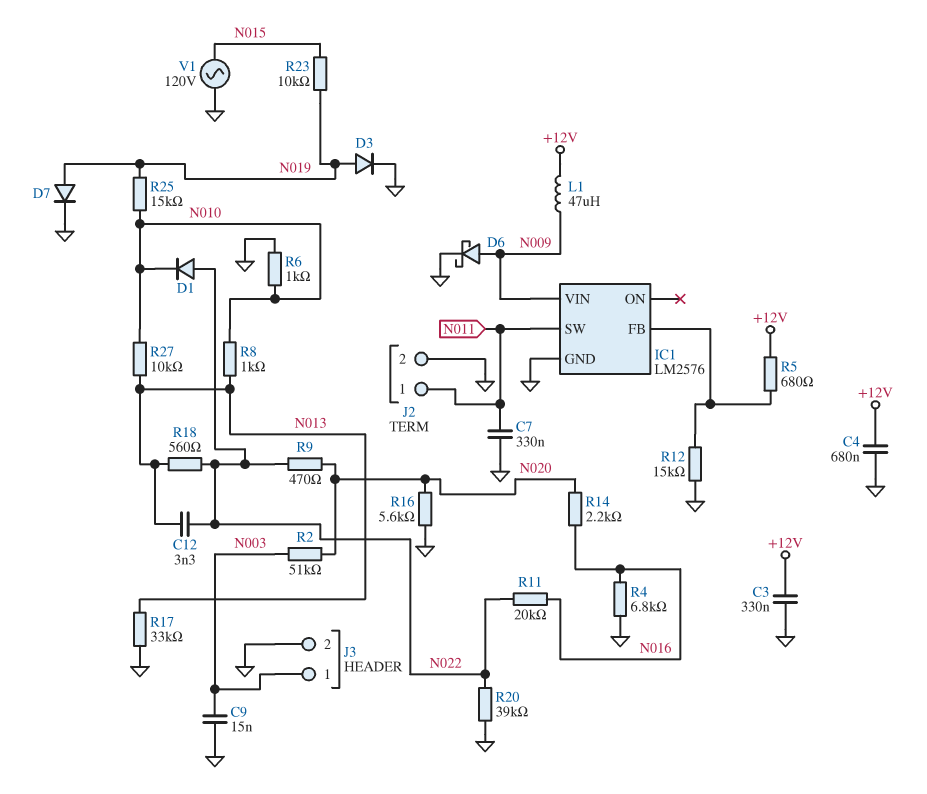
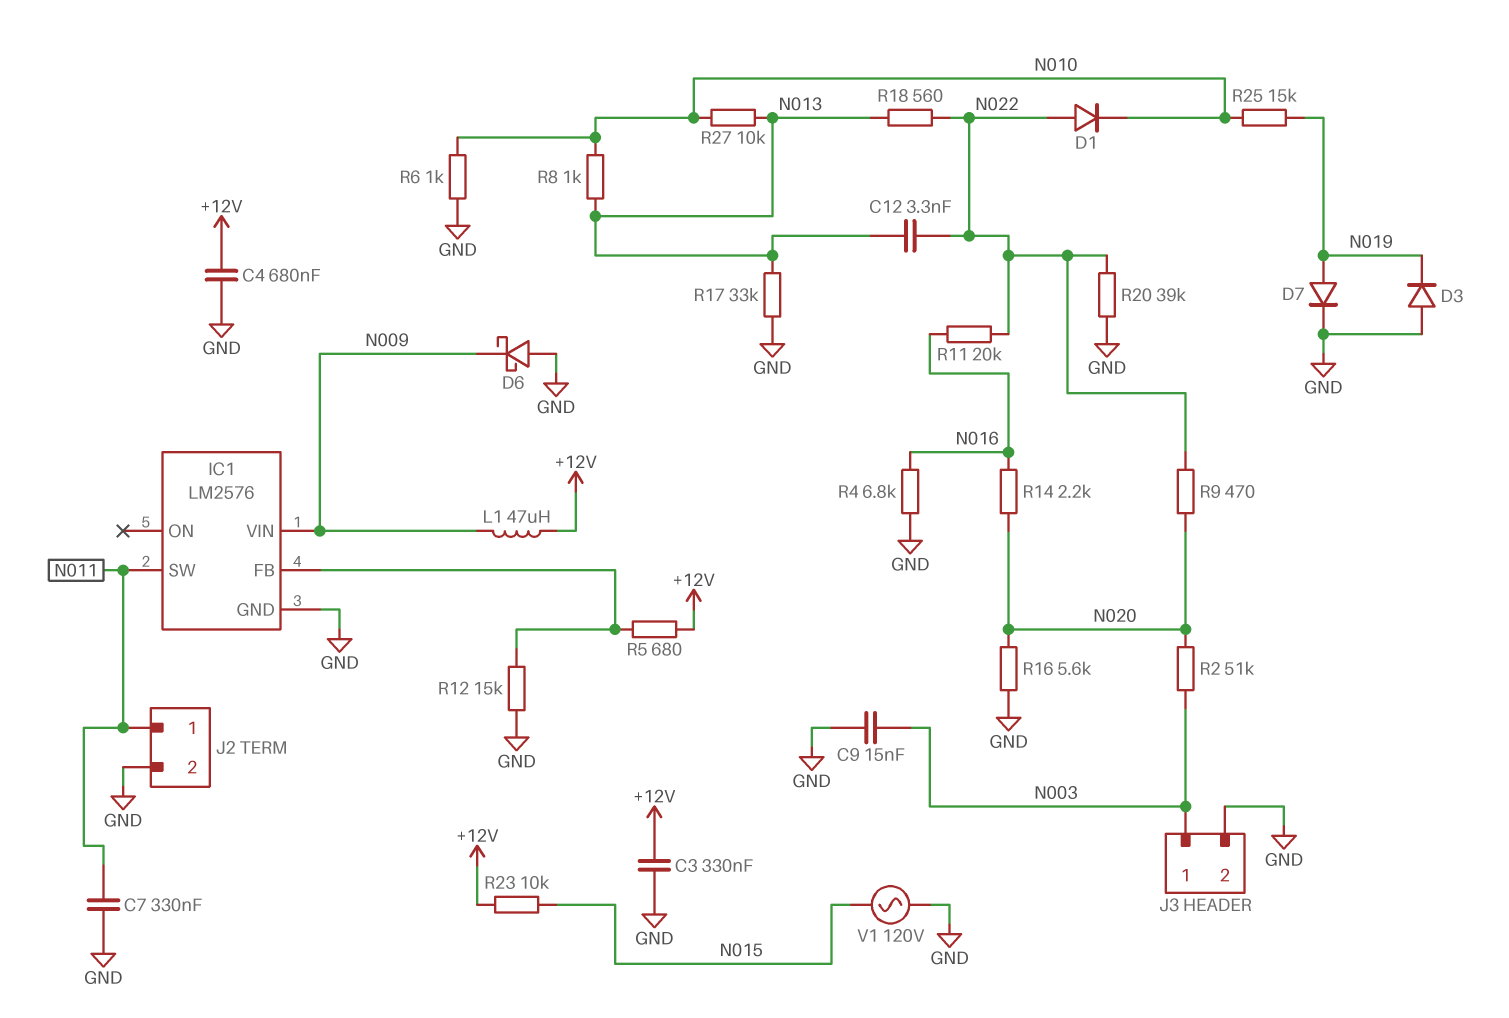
D3: diode (A N019, K GND) -> diode (A GND, K N019)
D6: schottky (A N009, K GND) -> schottky (A GND, K N009)
R23: 10k (N015, N019) -> 10k (+12V, N015)

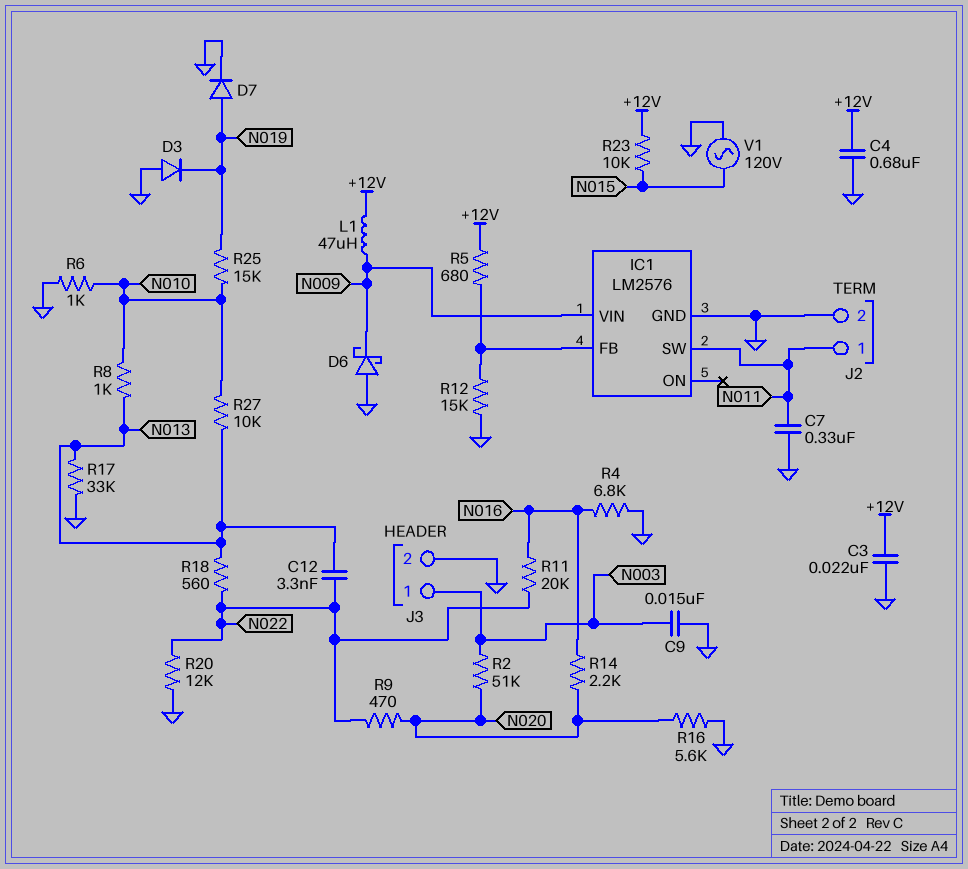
C3: 330nF (+12V, GND) -> 22nF (+12V, GND)
D1: diode (A N022, K N010) -> none
R20: 39k (GND, N022) -> 12k (GND, N022)

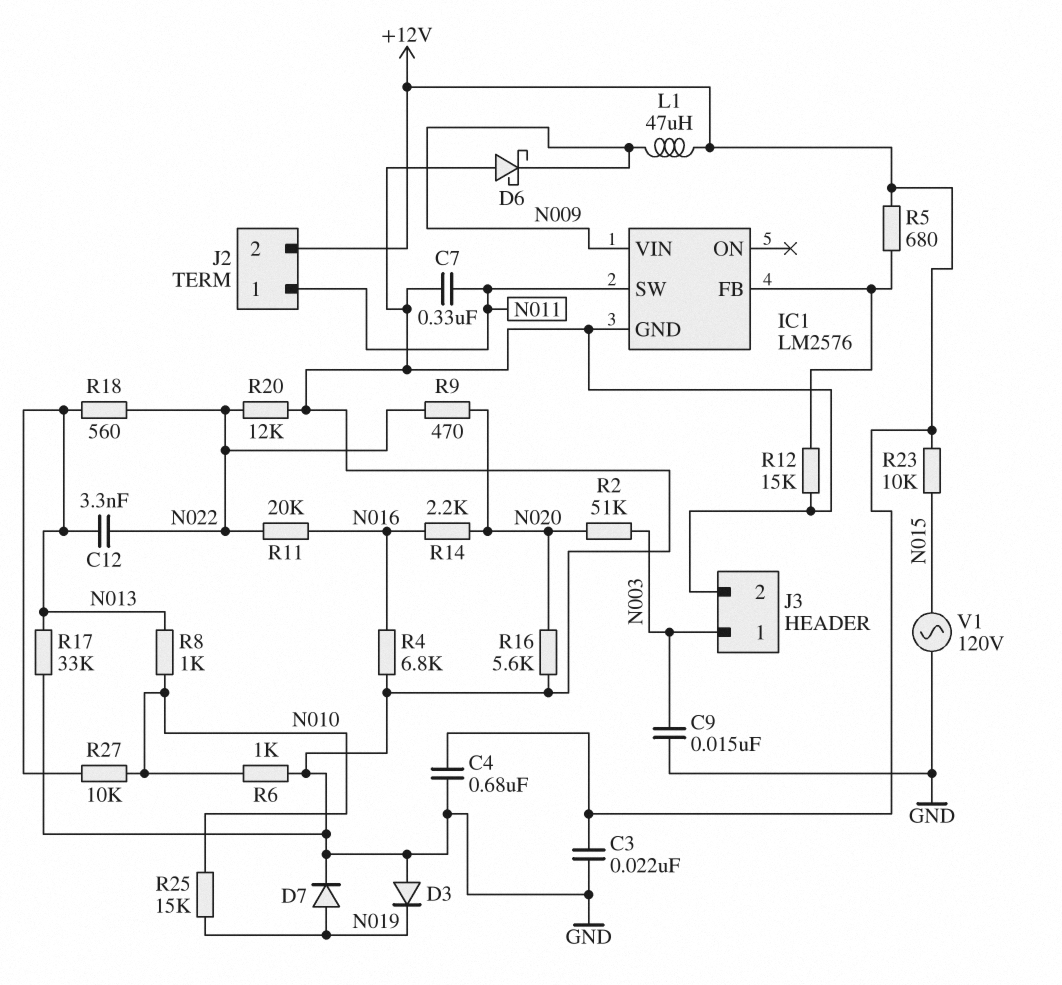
J2 pin 2: GND -> +12V

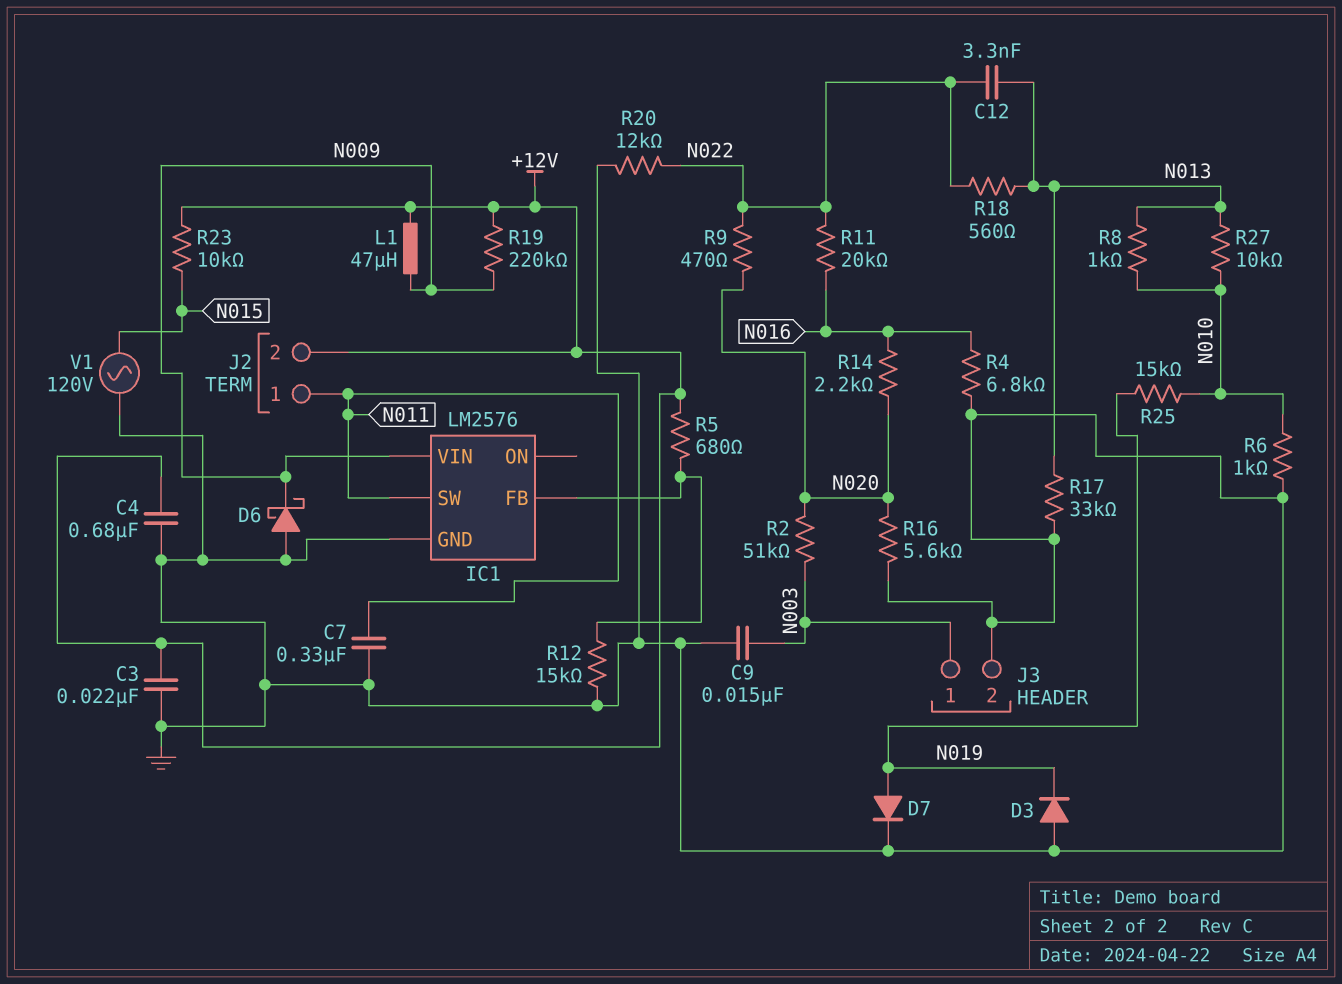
R19: none -> 220k (+12V, N009)

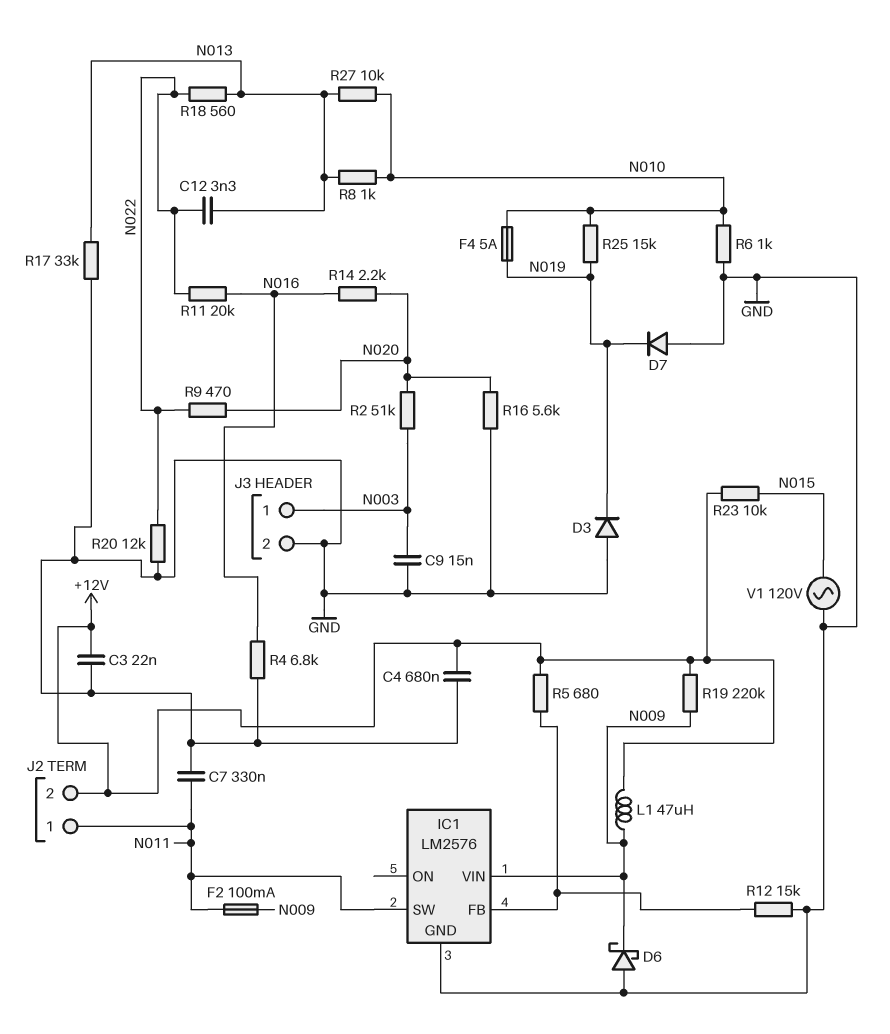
D7: diode (A N019, K GND) -> diode (A GND, K N019)
F2: none -> 100mA (N009, N011)
F4: none -> 5A (N010, N019)

